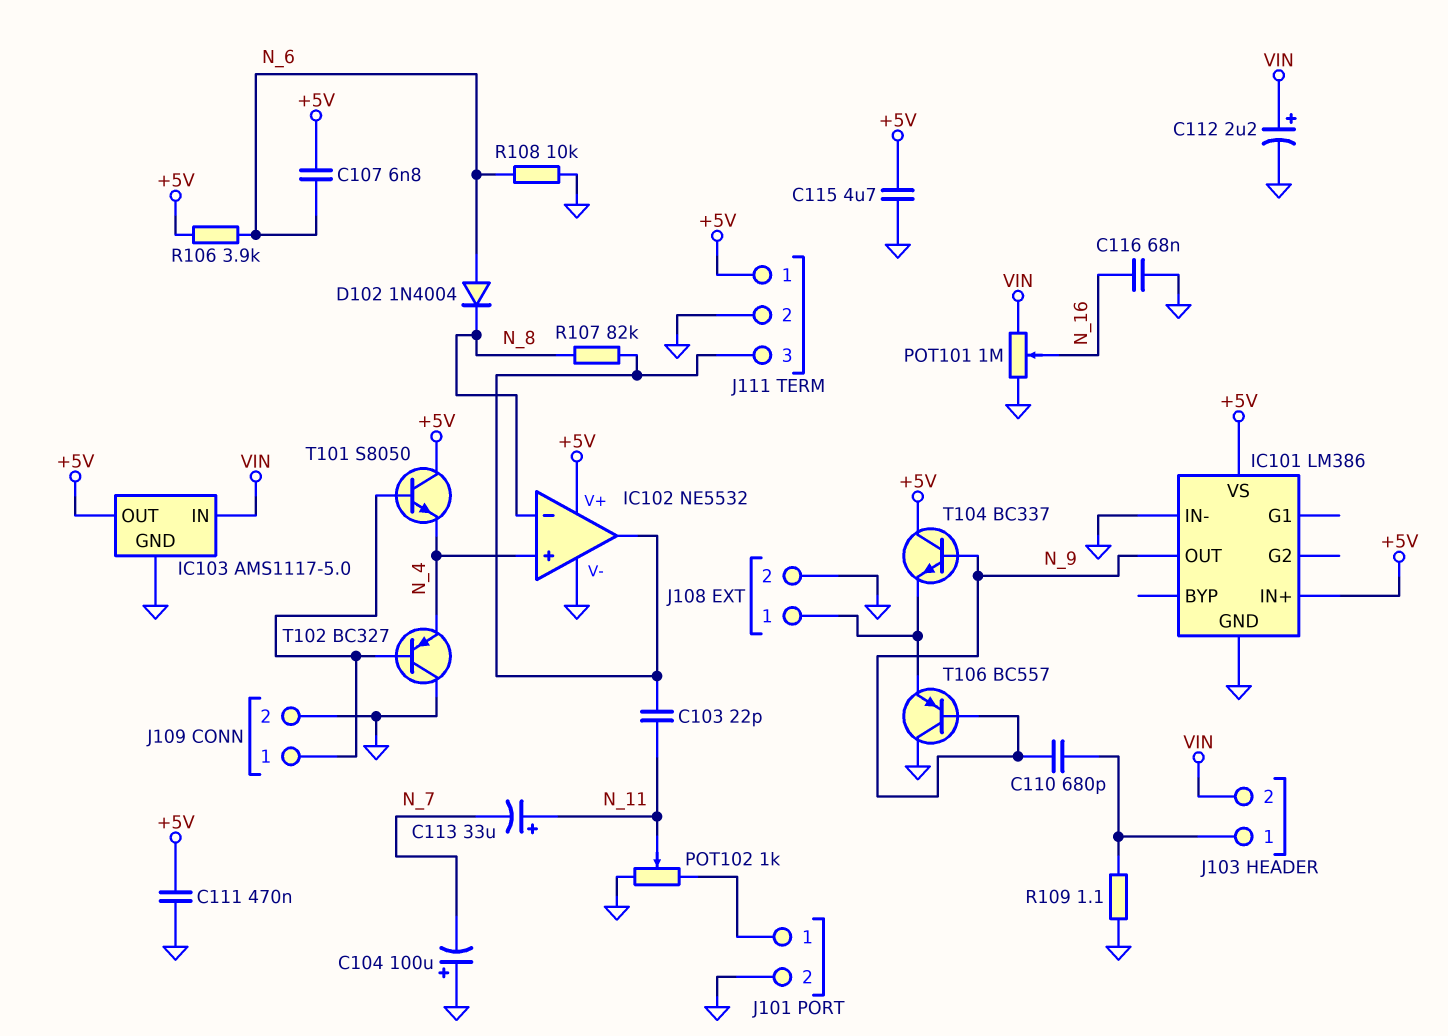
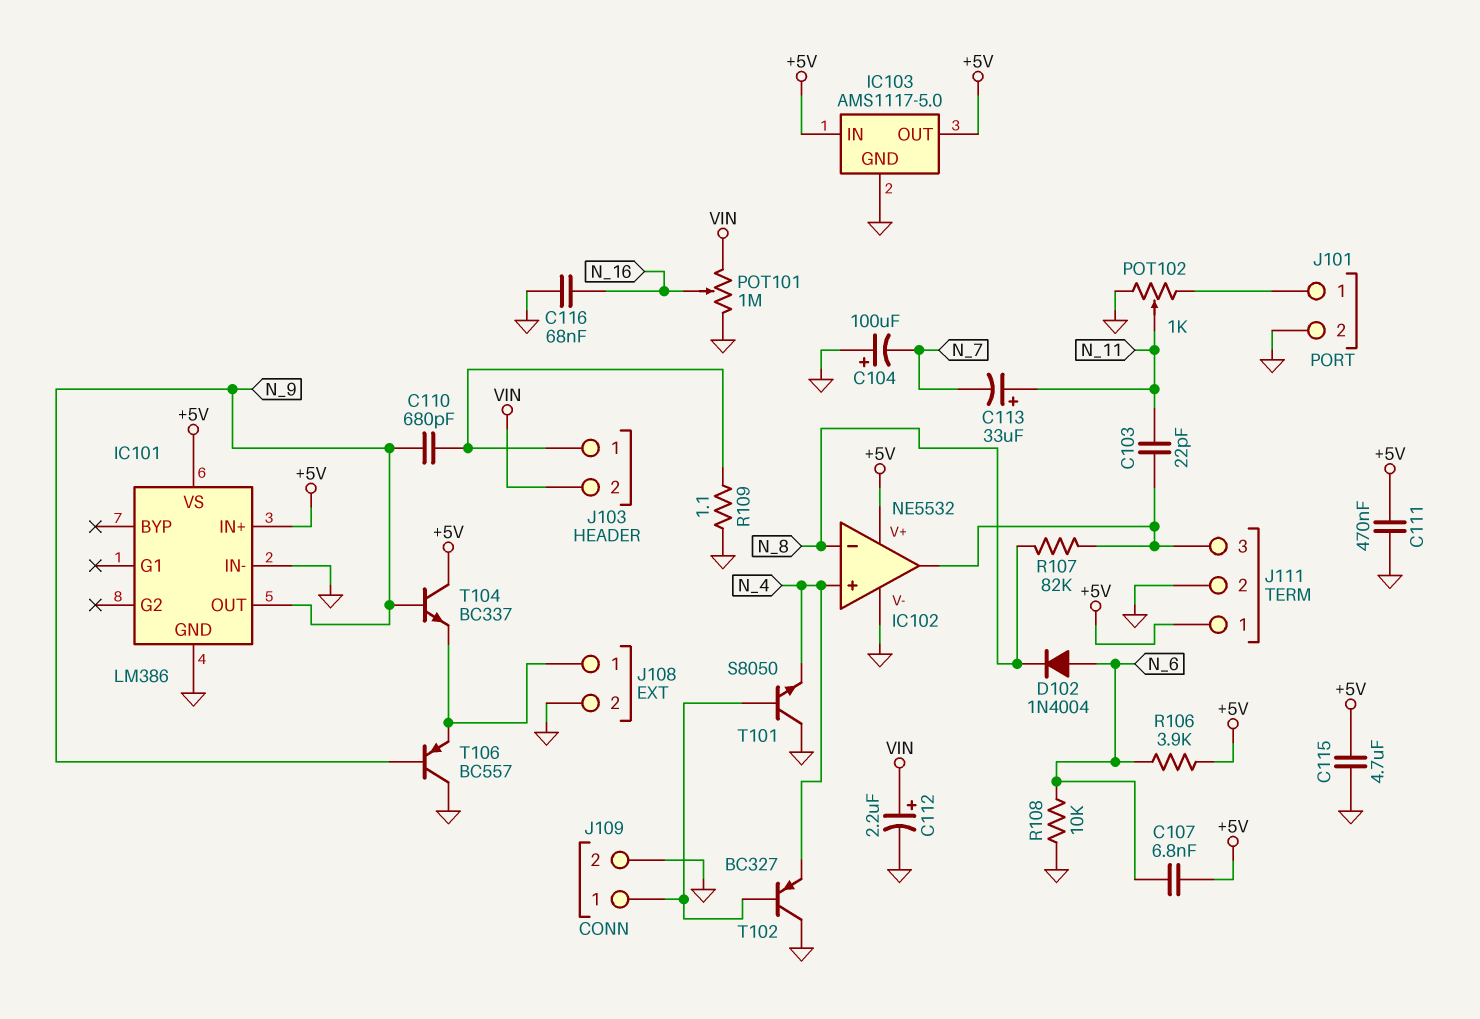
IC103 pin IN: VIN -> +5V
T101: NPN S8050 (B J109/1, C +5V, E N_4) -> NPN S8050 (B J109/1, C GND, E N_4)

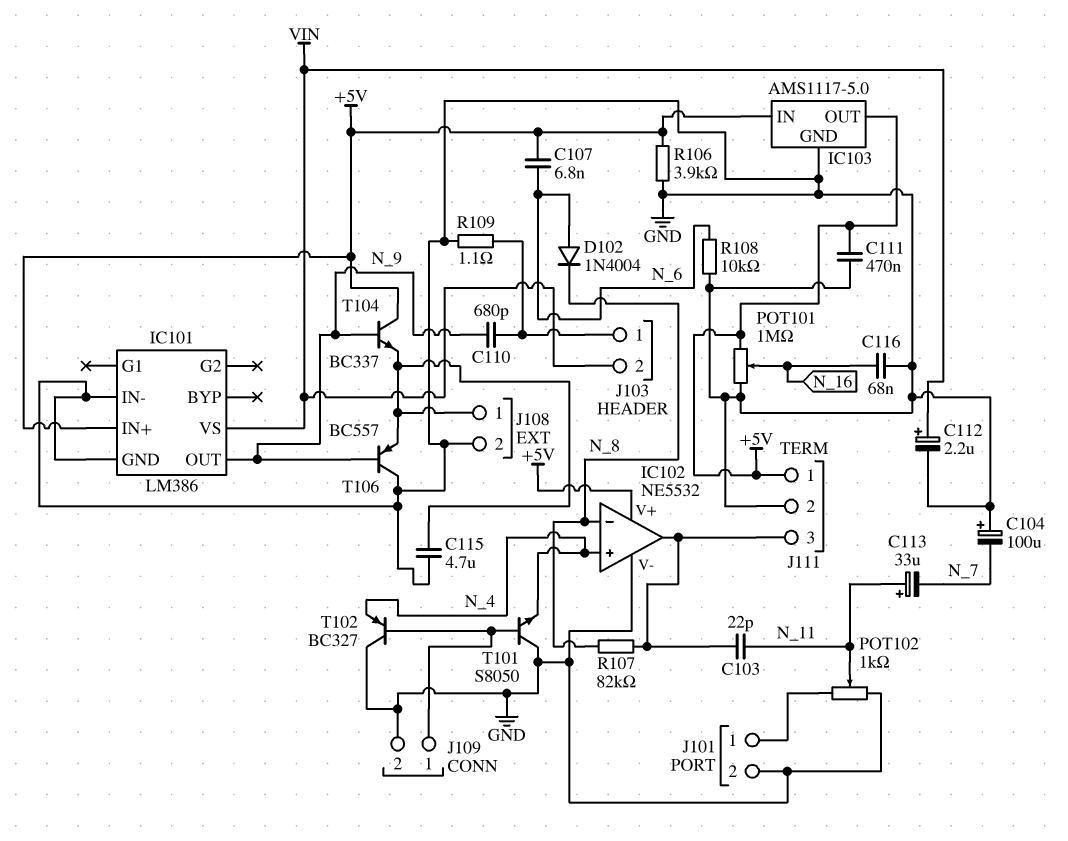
C115: 4.7uF (+5V, GND) -> 4.7uF (GND, J108/1)
IC101 pin VS: +5V -> VIN
POT101: 1M (GND, VIN, wiper N_16) -> 1M (+5V, GND, wiper N_16)
R106: 3.9k (+5V, N_6) -> 3.9k (+5V, GND)

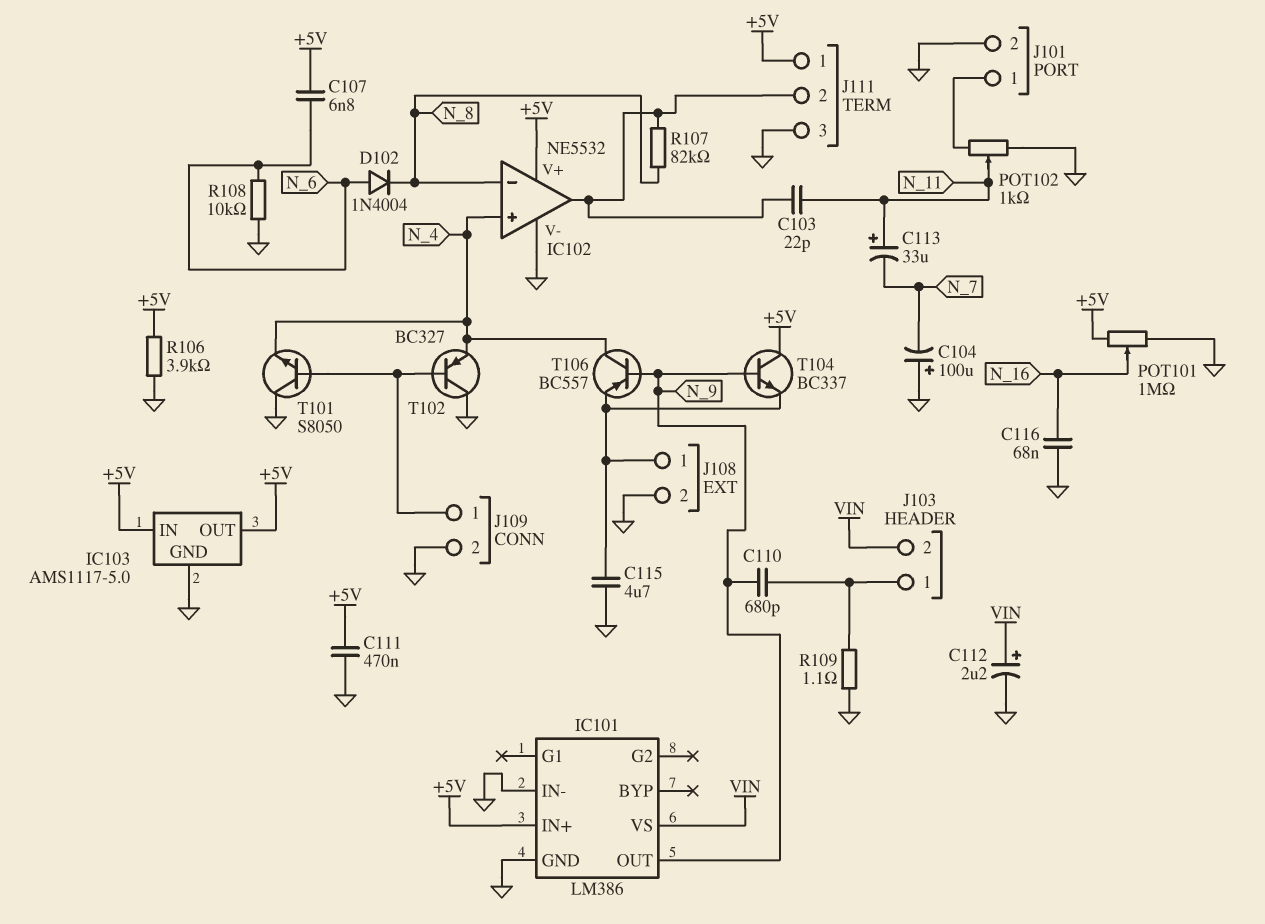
J111 pin 2: GND -> IC102/out
J111 pin 3: IC102/out -> GND
T106: PNP BC557 (B N_9, C GND, E J108/1) -> PNP BC557 (B N_9, C N_4, E J108/1)

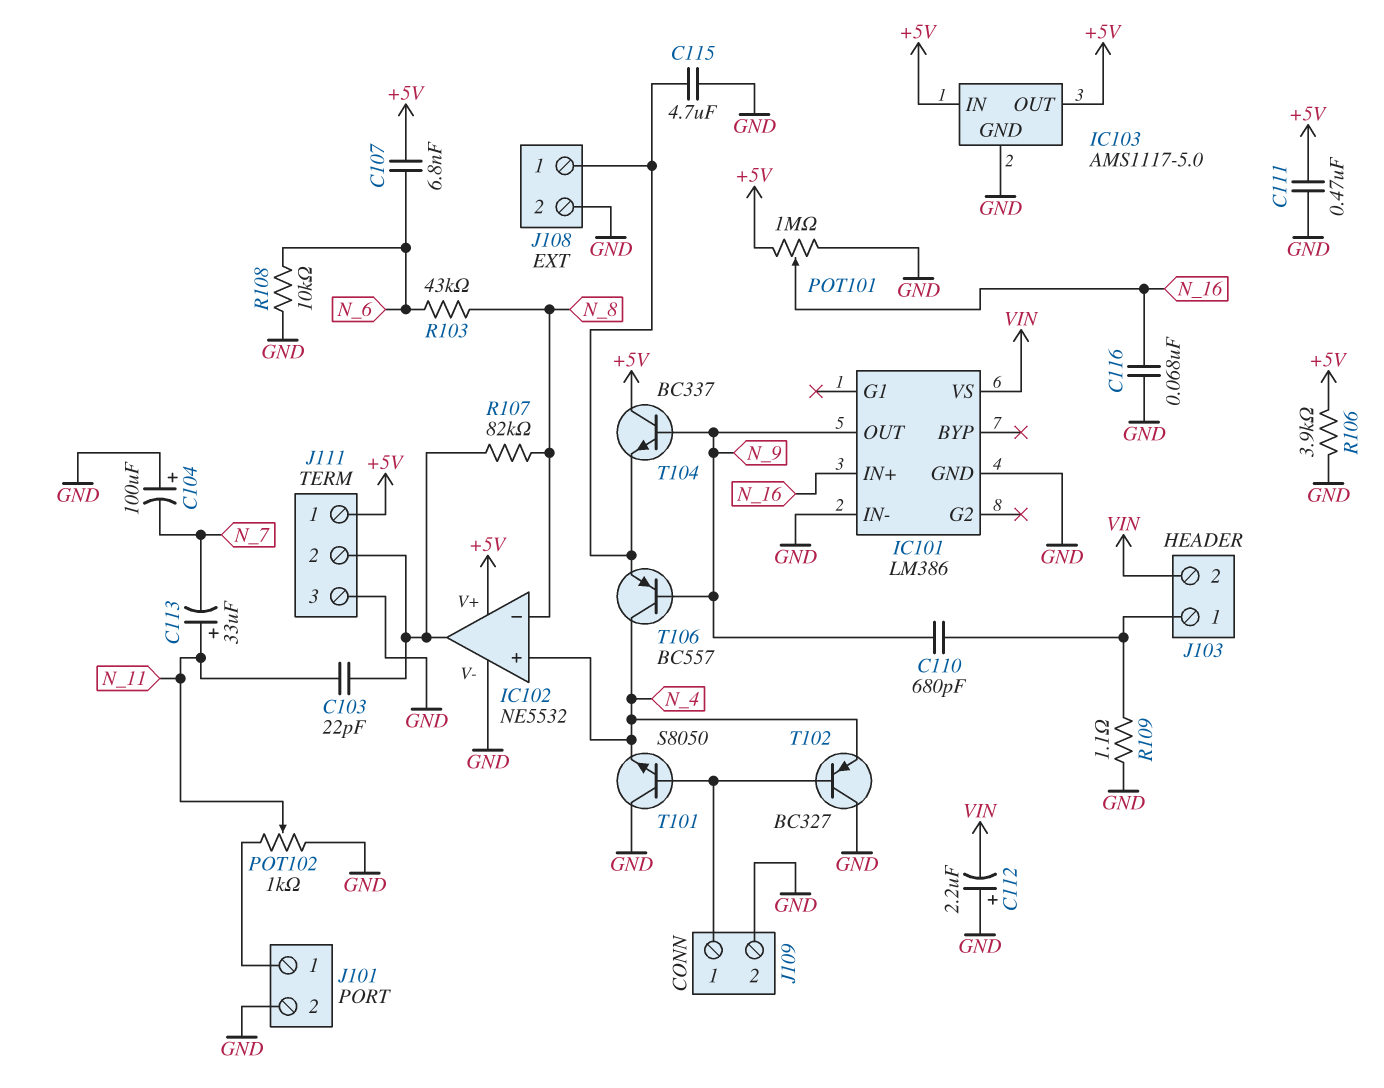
C112: 2.2uF (plus VIN, minus GND) -> 2.2uF (plus GND, minus VIN)
D102: diode 1N4004 (A N_6, K N_8) -> none
IC101 pin IN+: +5V -> N_16
R103: none -> 43k (N_6, N_8)

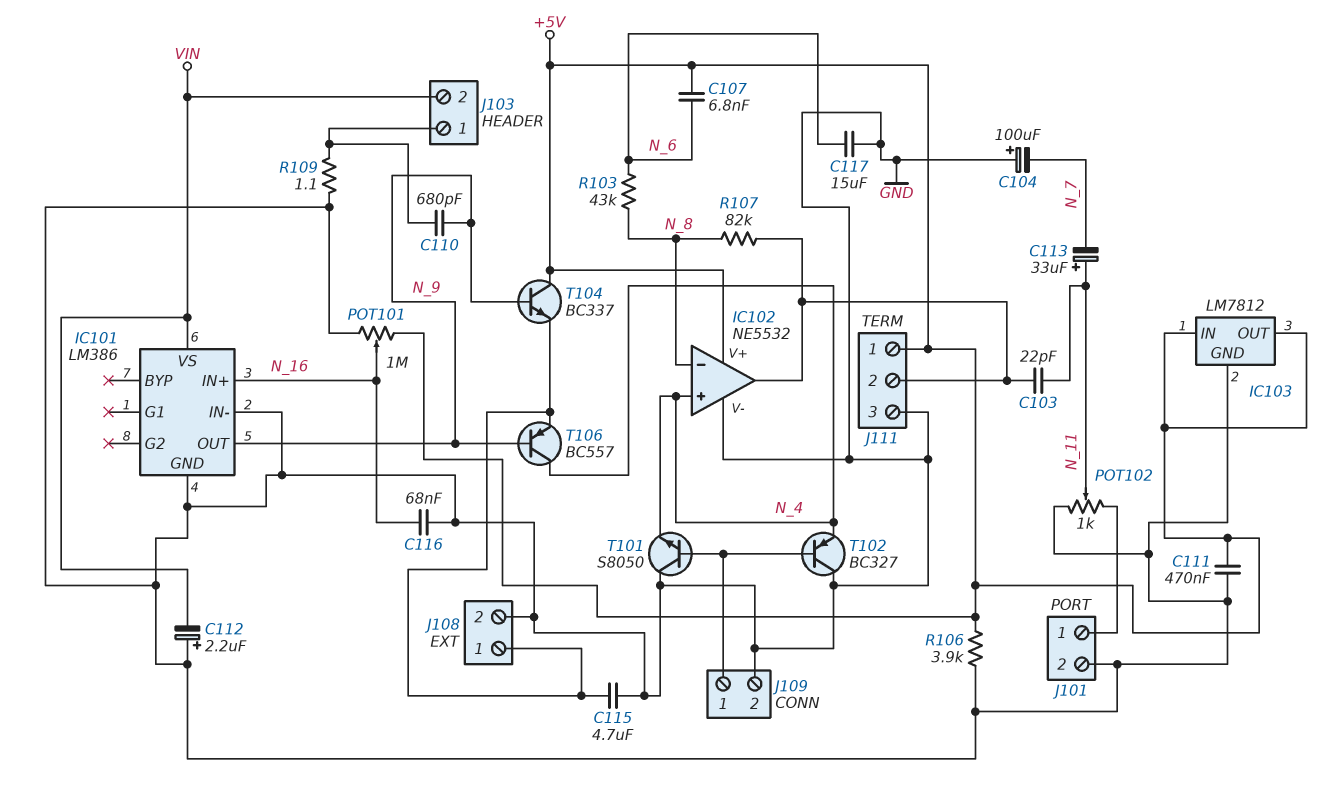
C117: none -> 15uF (GND, N_6)
IC103: AMS1117-5.0 -> LM7812
R108: 10k (GND, N_6) -> none

